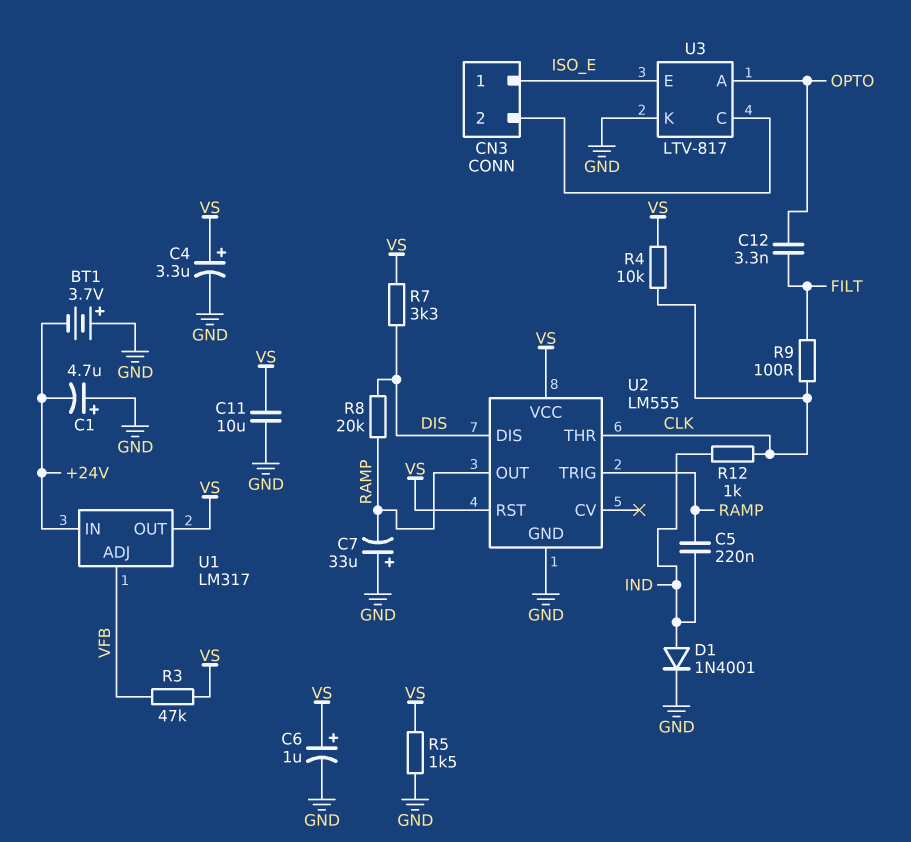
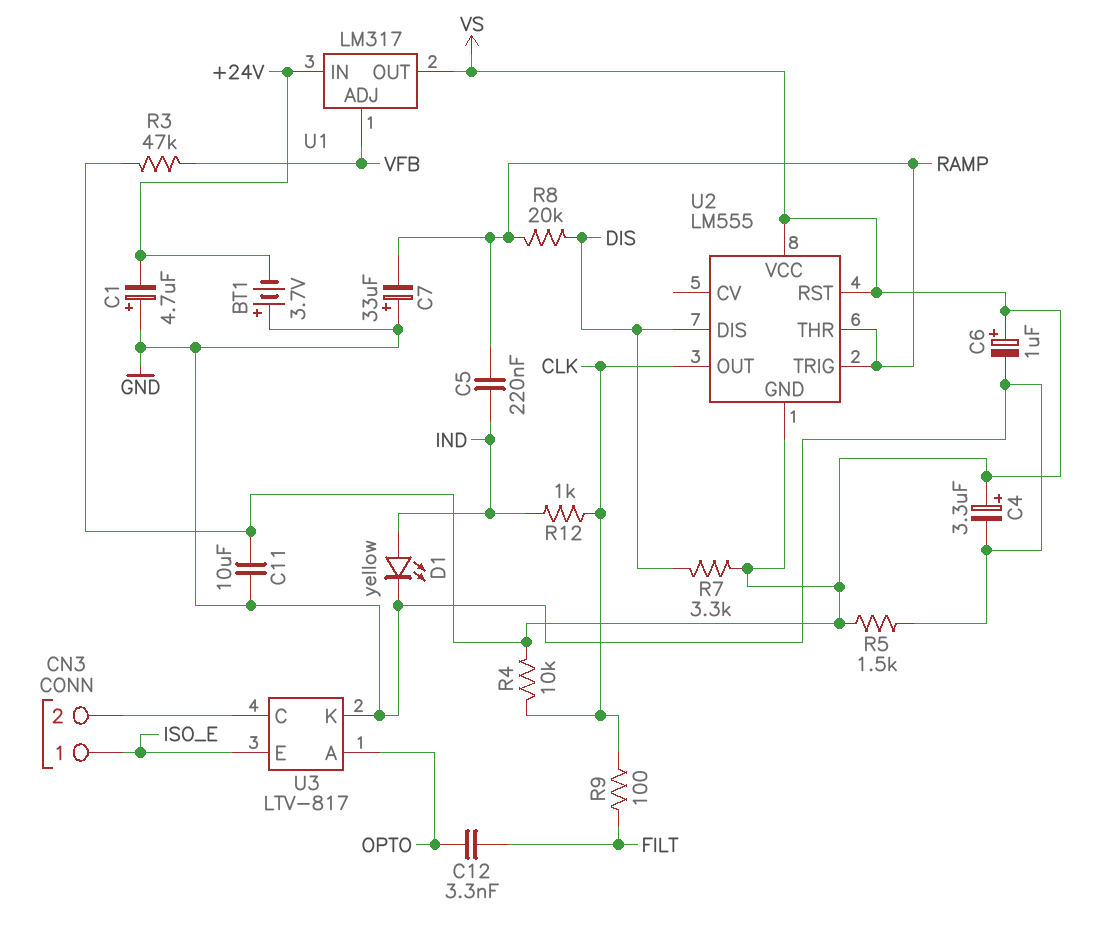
D1: diode 1N4001 (A IND, K GND) -> LED yellow (A IND, K GND)
U2 pin GND: GND -> VS
U2 pin OUT: RAMP -> CLK
U2 pin THR: CLK -> RAMP

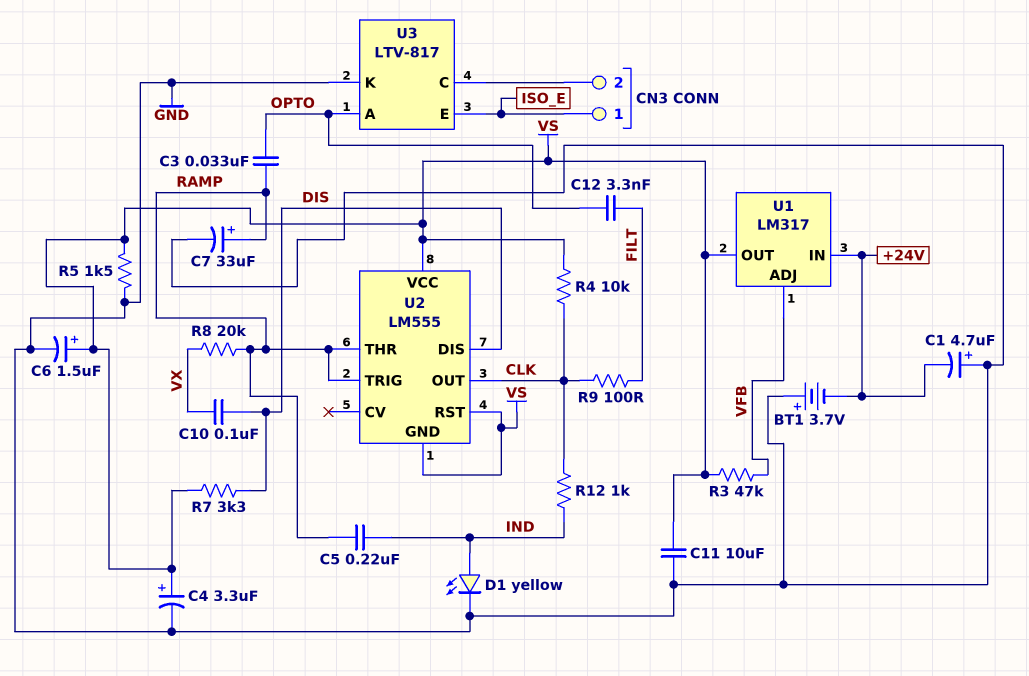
C3: none -> 33nF (OPTO, RAMP)
C6: 1uF (plus VS, minus GND) -> 1.5uF (plus VS, minus GND)
C7: 33uF (plus GND, minus RAMP) -> 33uF (plus RAMP, minus GND)
C10: none -> 100nF (DIS, VX)
R8: 20k (DIS, RAMP) -> 20k (RAMP, VX)

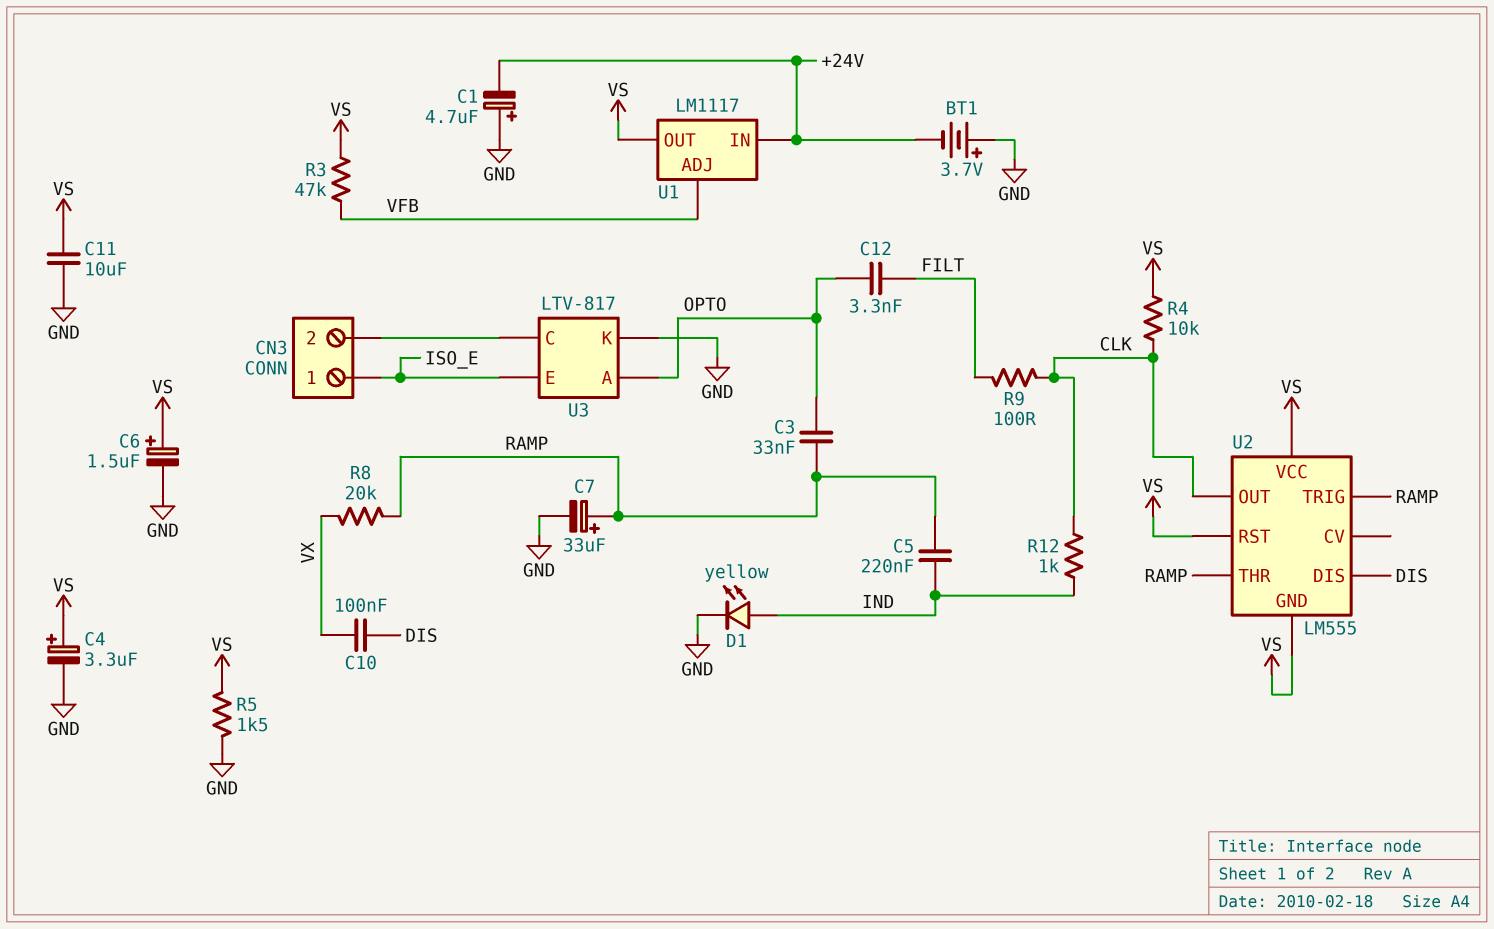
R7: 3.3k (DIS, VS) -> none
U1: LM317 -> LM1117

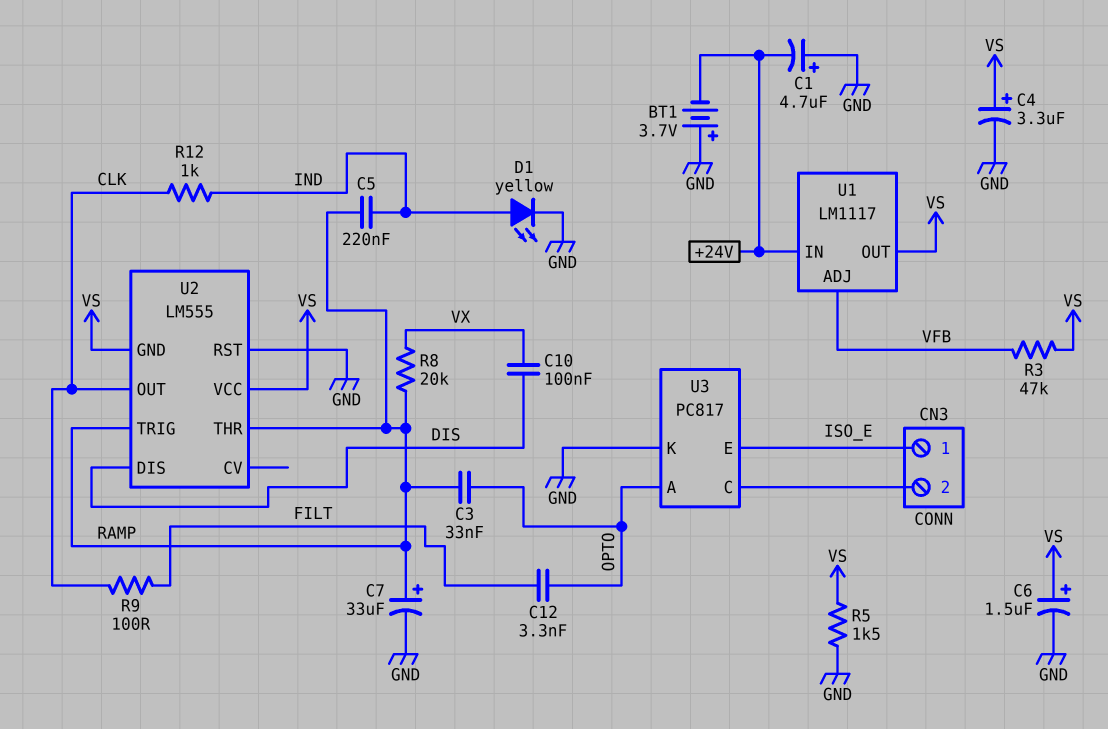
C11: 10uF (GND, VS) -> none
R4: 10k (CLK, VS) -> none
U2 pin RST: VS -> GND
U3: LTV-817 -> PC817

